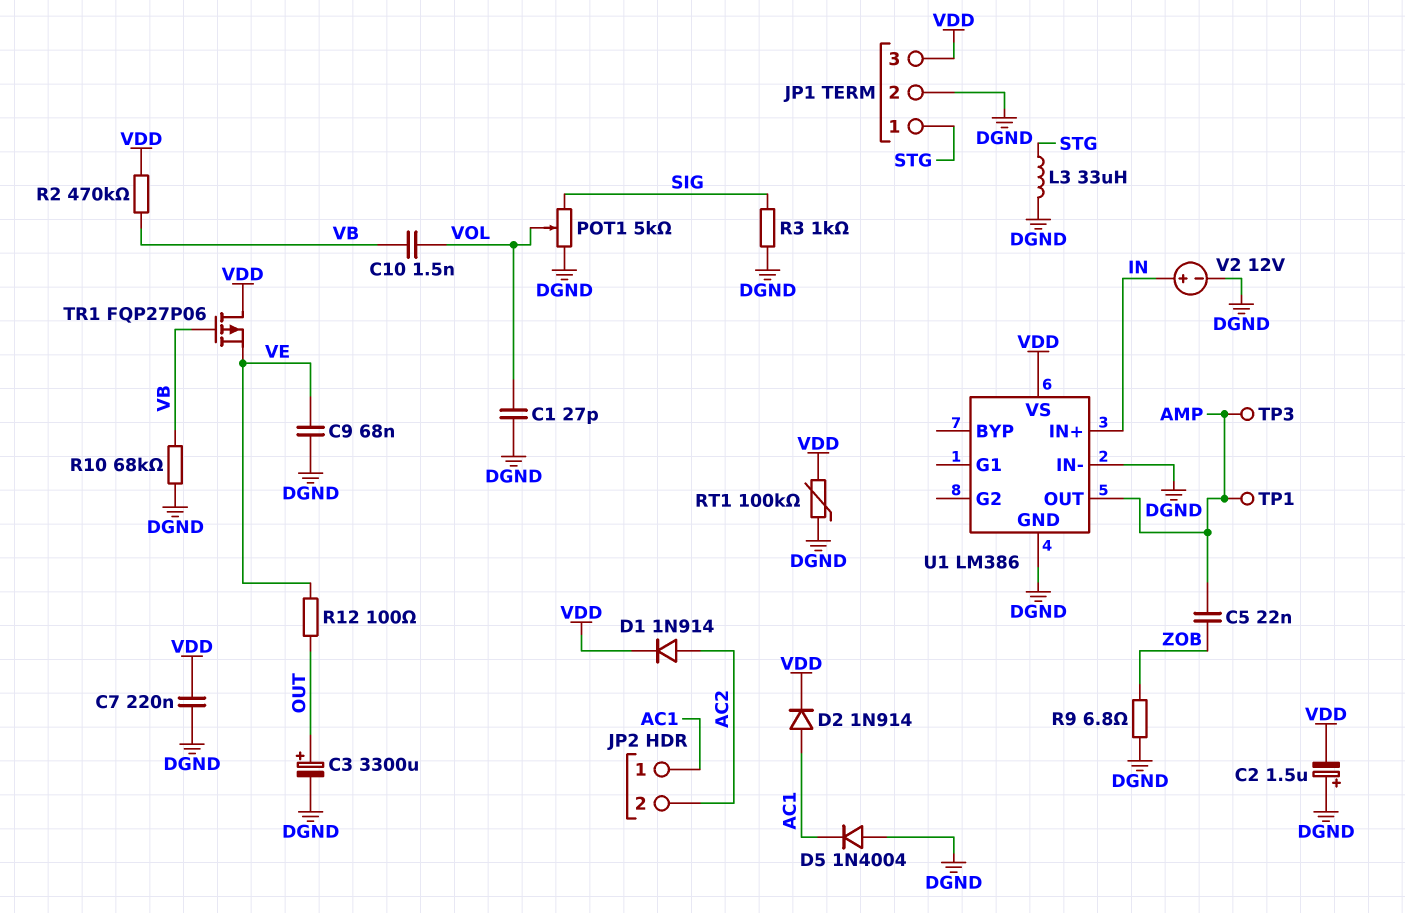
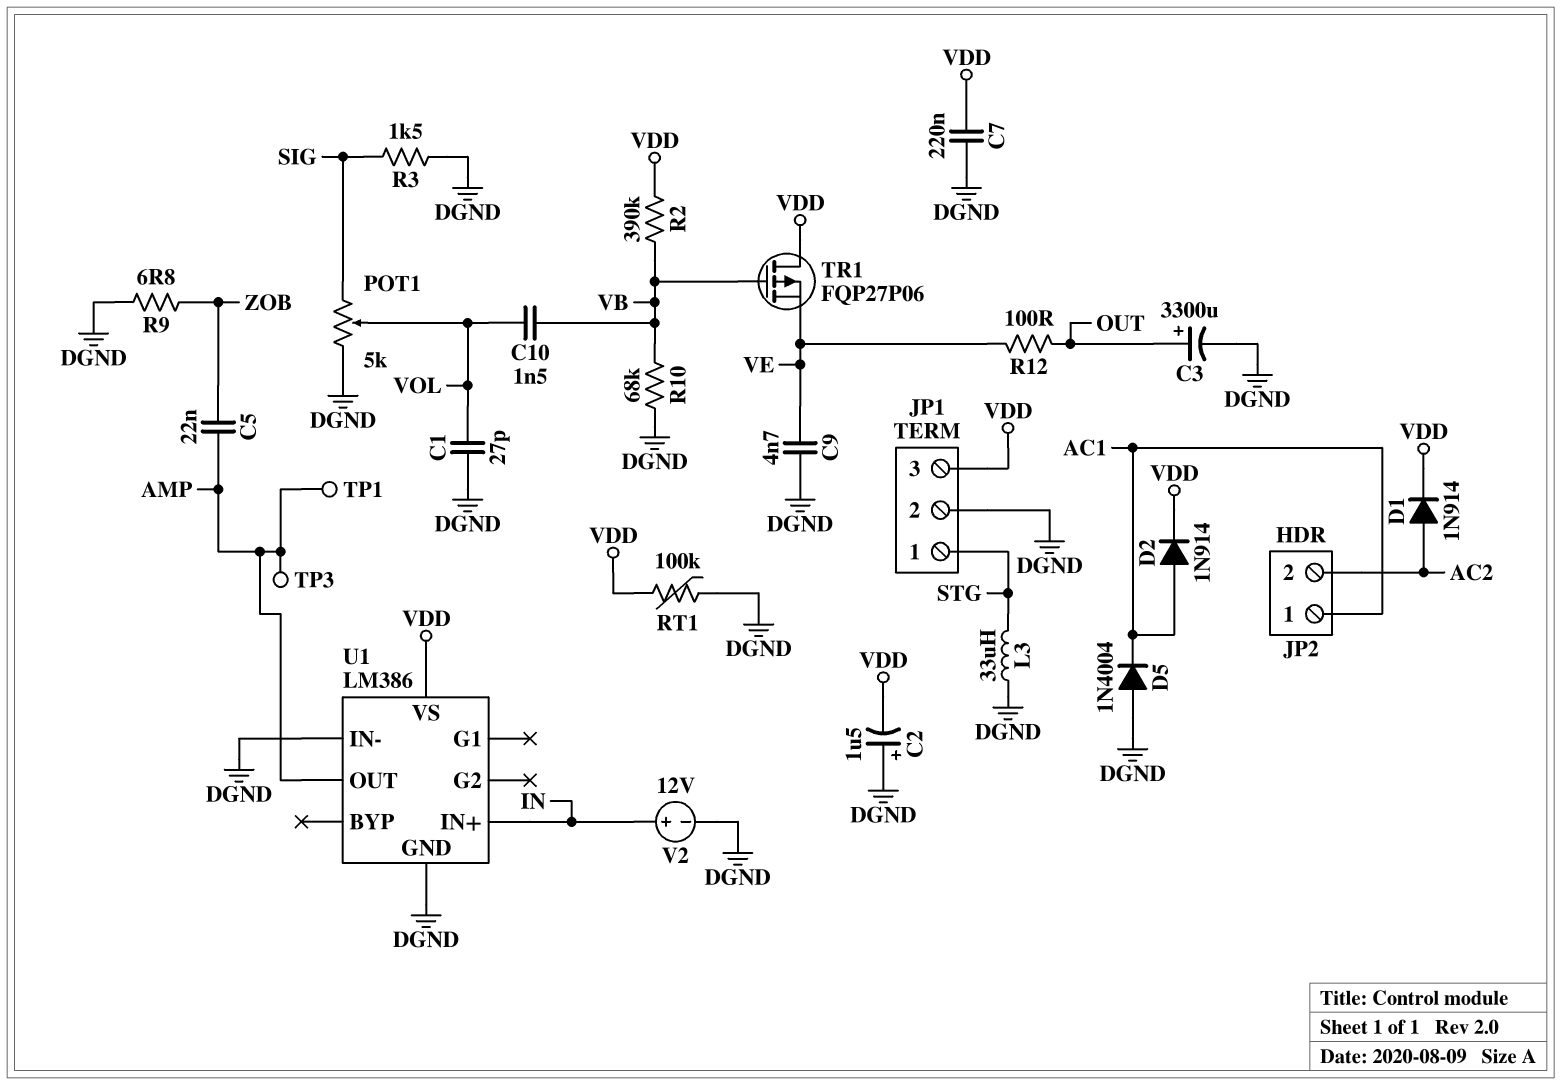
C9: 68nF (DGND, VE) -> 4.7nF (DGND, VE)
R2: 470k (VB, VDD) -> 390k (VB, VDD)
R3: 1k (DGND, SIG) -> 1.5k (DGND, SIG)

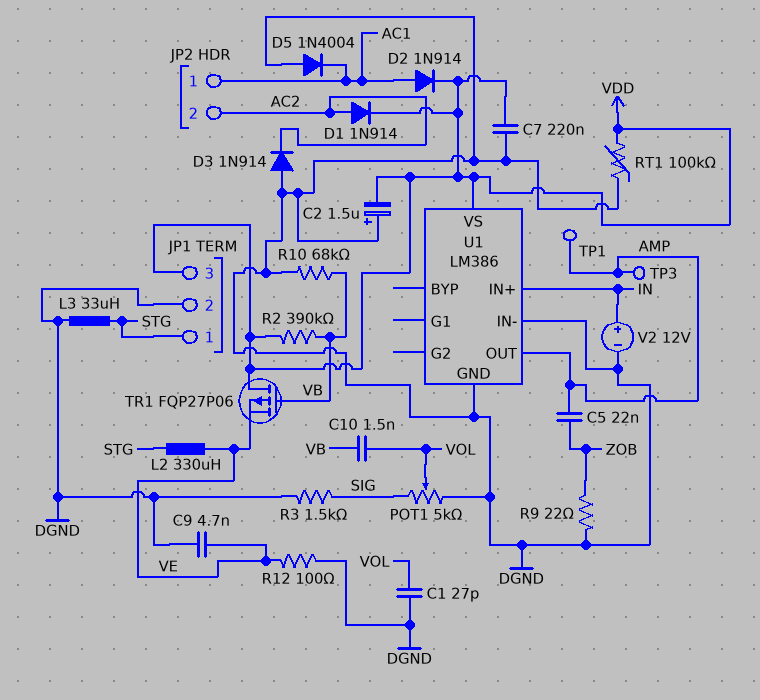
C3: 3300uF (plus OUT, minus DGND) -> none
D3: none -> diode 1N914 (A DGND, K AC2)
L2: none -> 330uH (STG, VE)
R9: 6.8 (DGND, ZOB) -> 22 (DGND, ZOB)
R12: 100 (OUT, VE) -> 100 (DGND, VE)

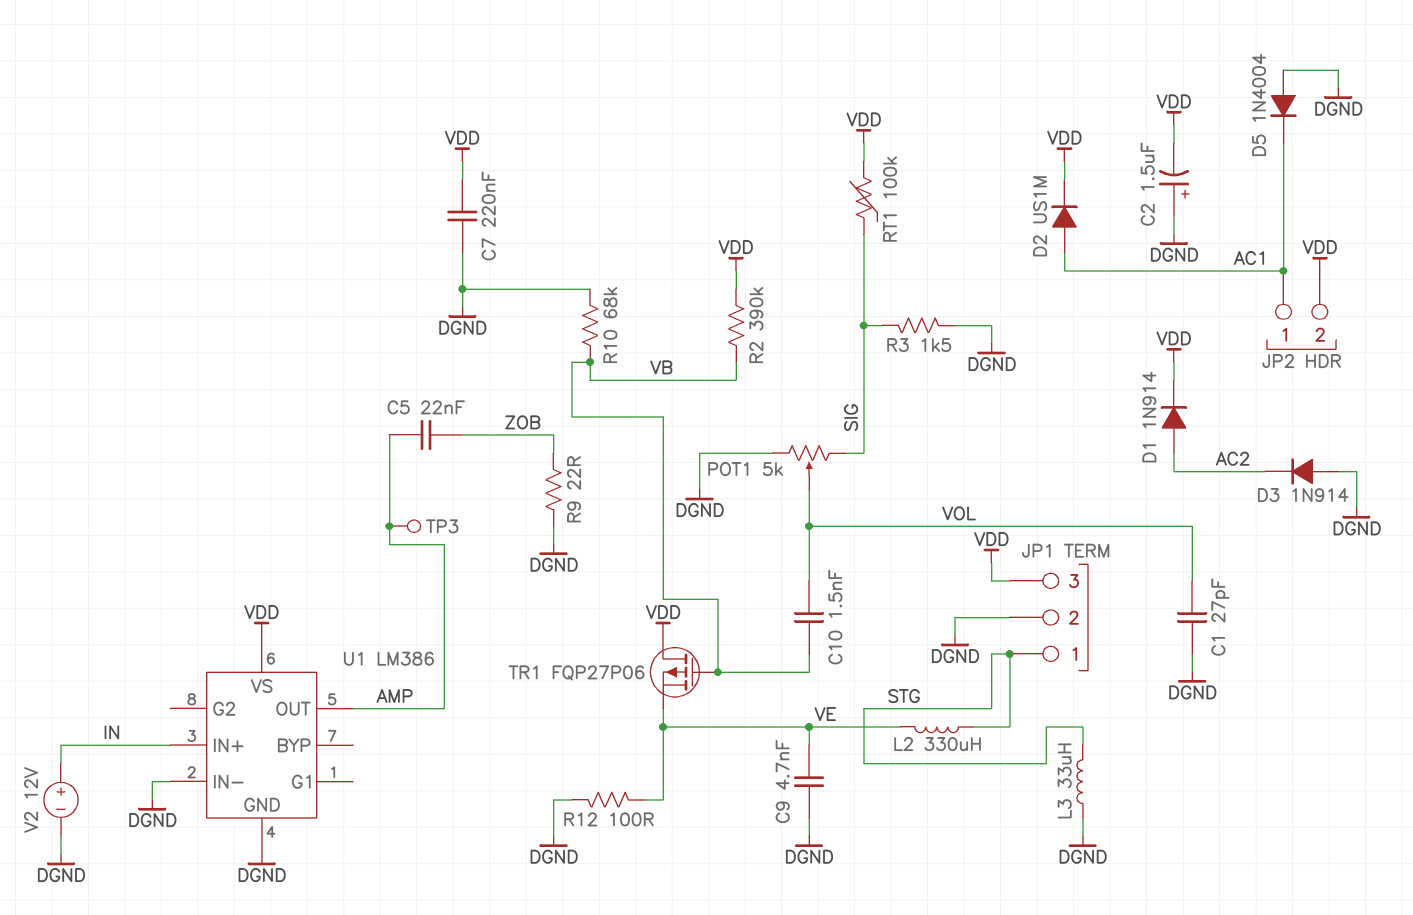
D2: diode 1N914 (A AC1, K VDD) -> diode US1M (A AC1, K VDD)
JP2 pin 2: AC2 -> VDD
RT1: 100k (DGND, VDD) -> 100k (SIG, VDD)
TP1: test point (AMP) -> none

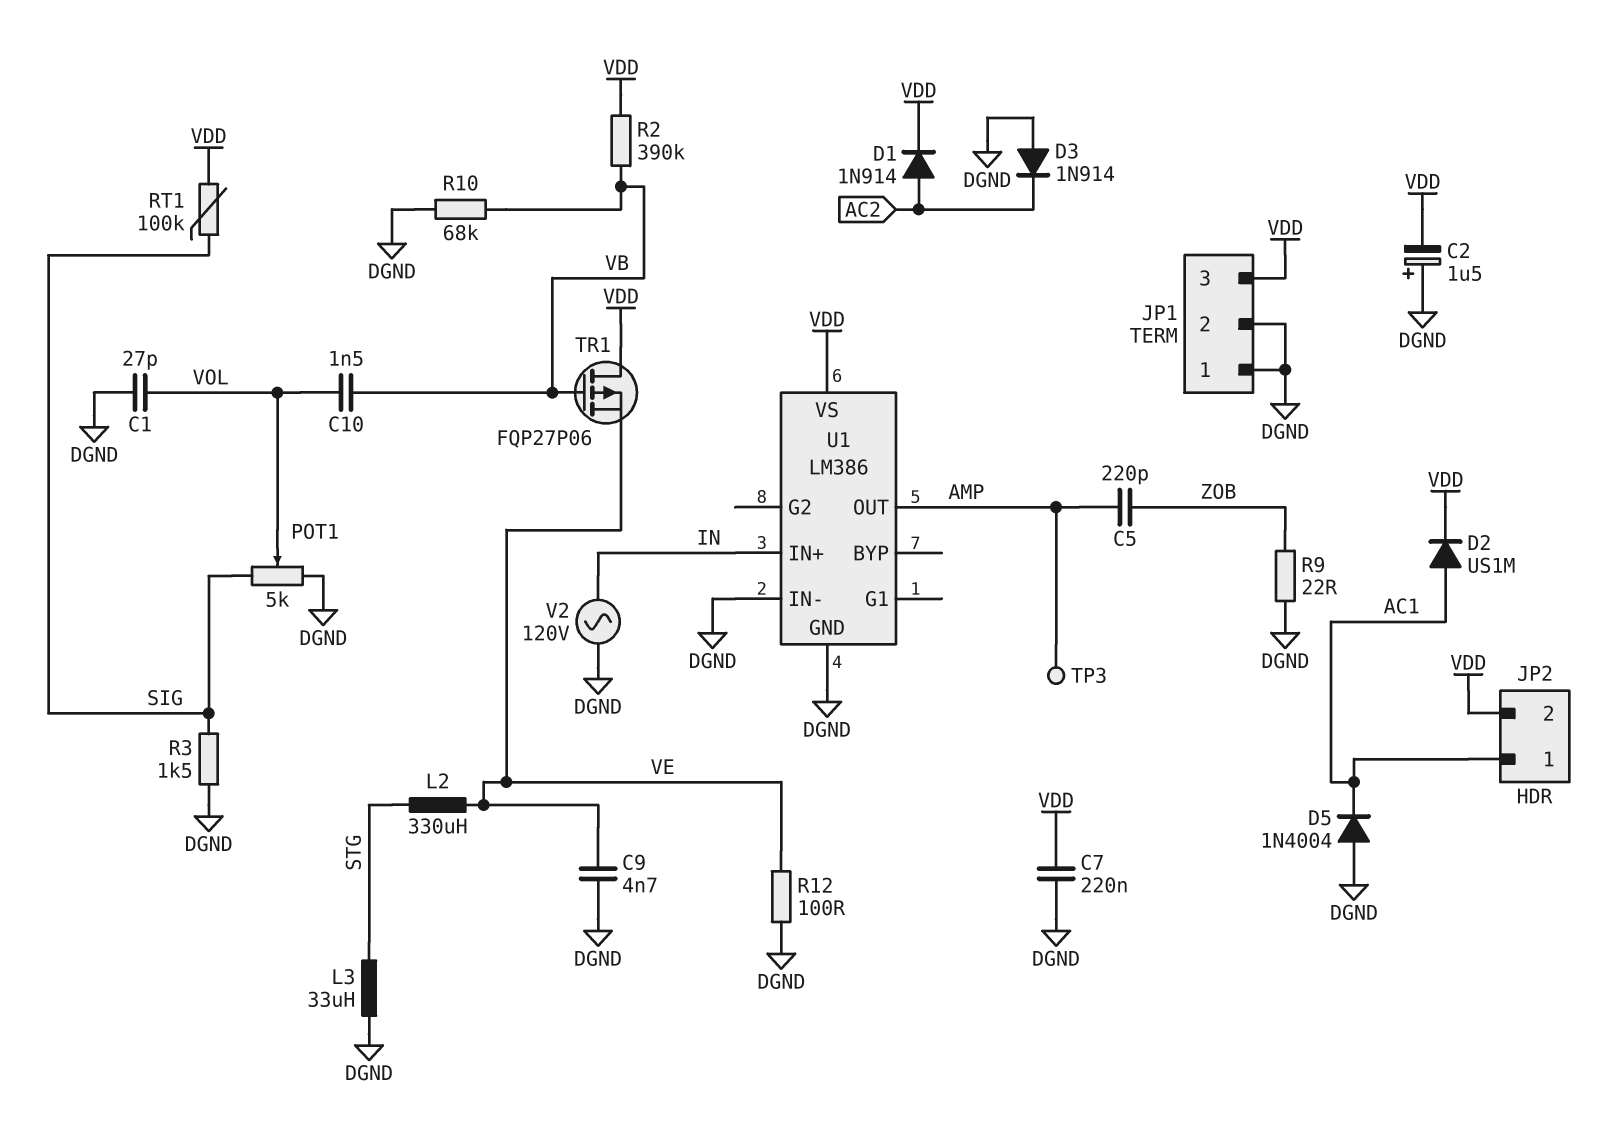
C5: 22nF (AMP, ZOB) -> 220pF (AMP, ZOB)
JP1 pin 1: STG -> DGND
V2: 12V (plus IN, minus DGND) -> AC 120V (DGND, IN)

